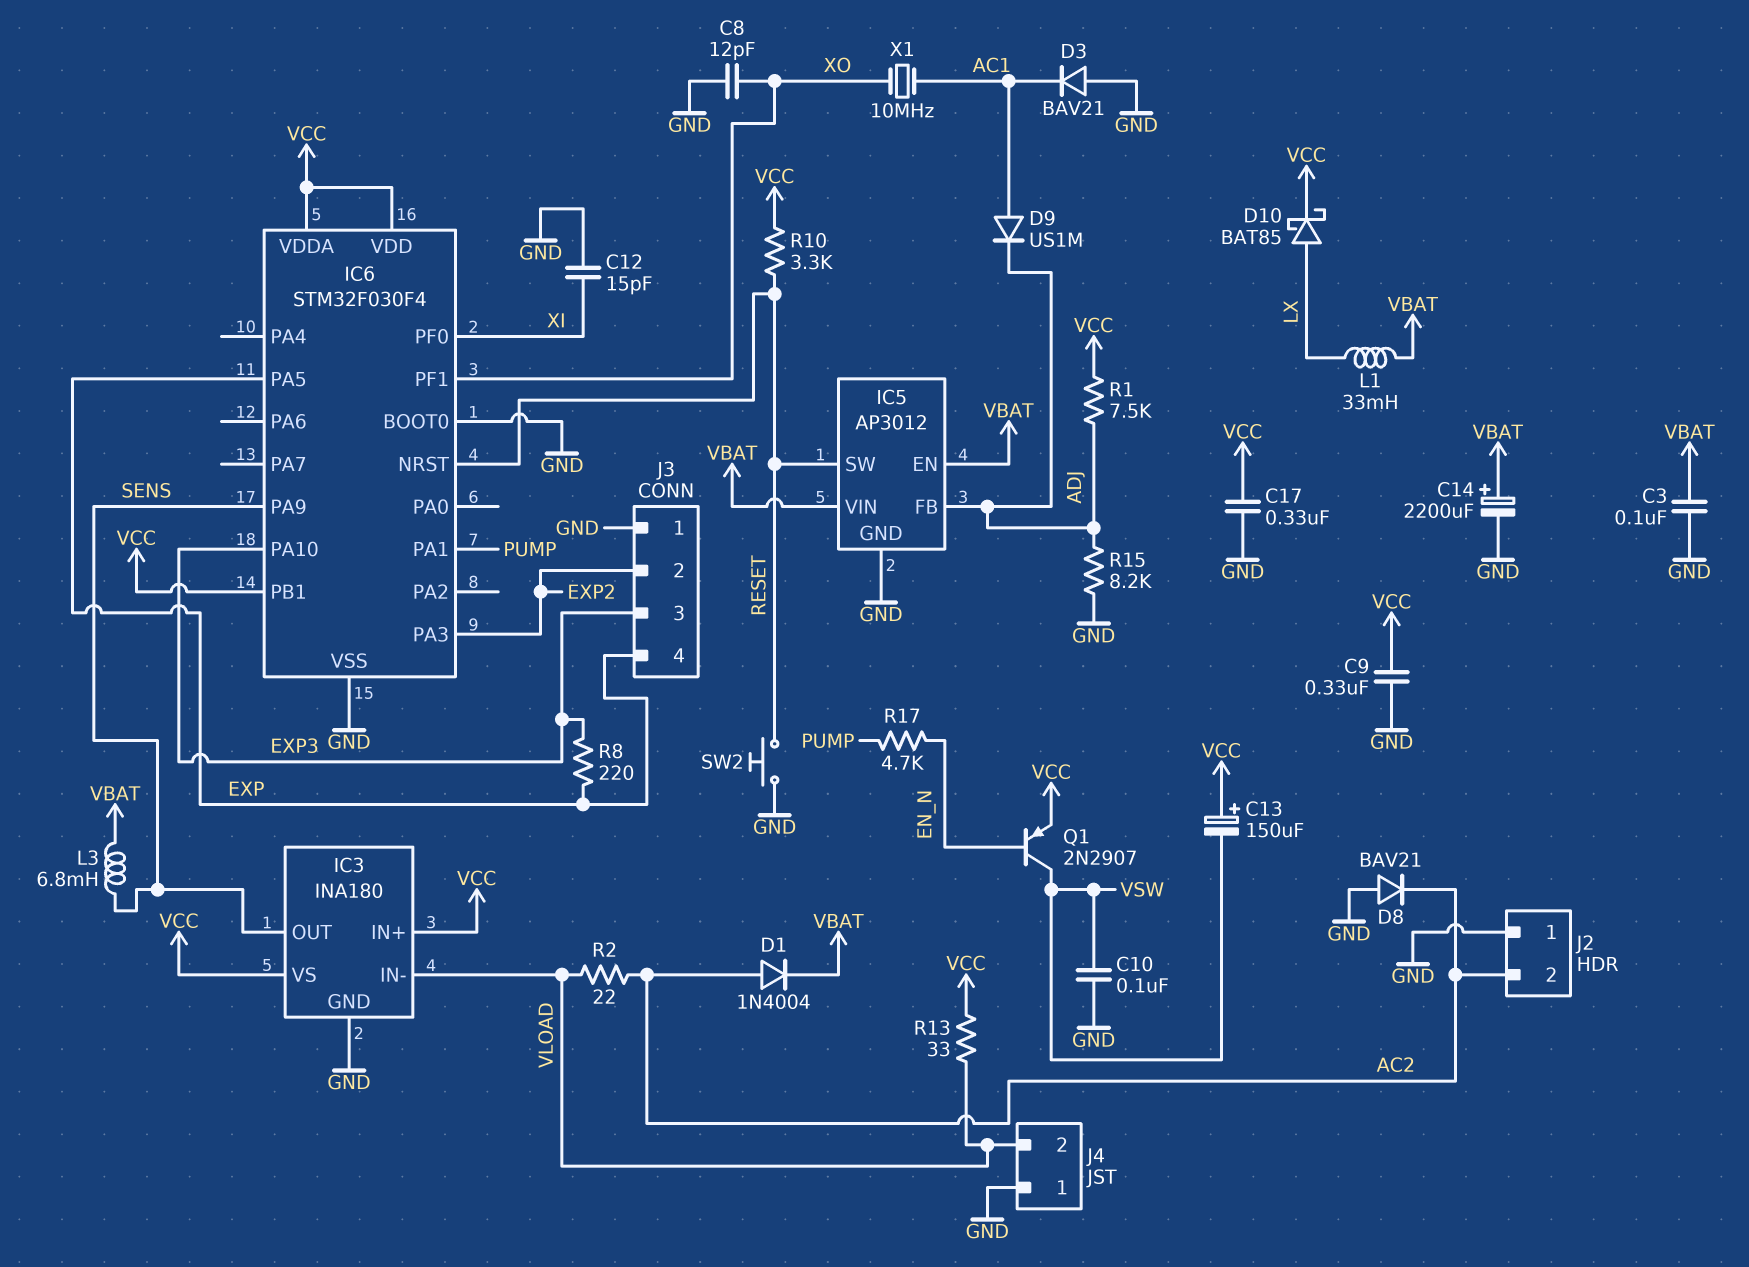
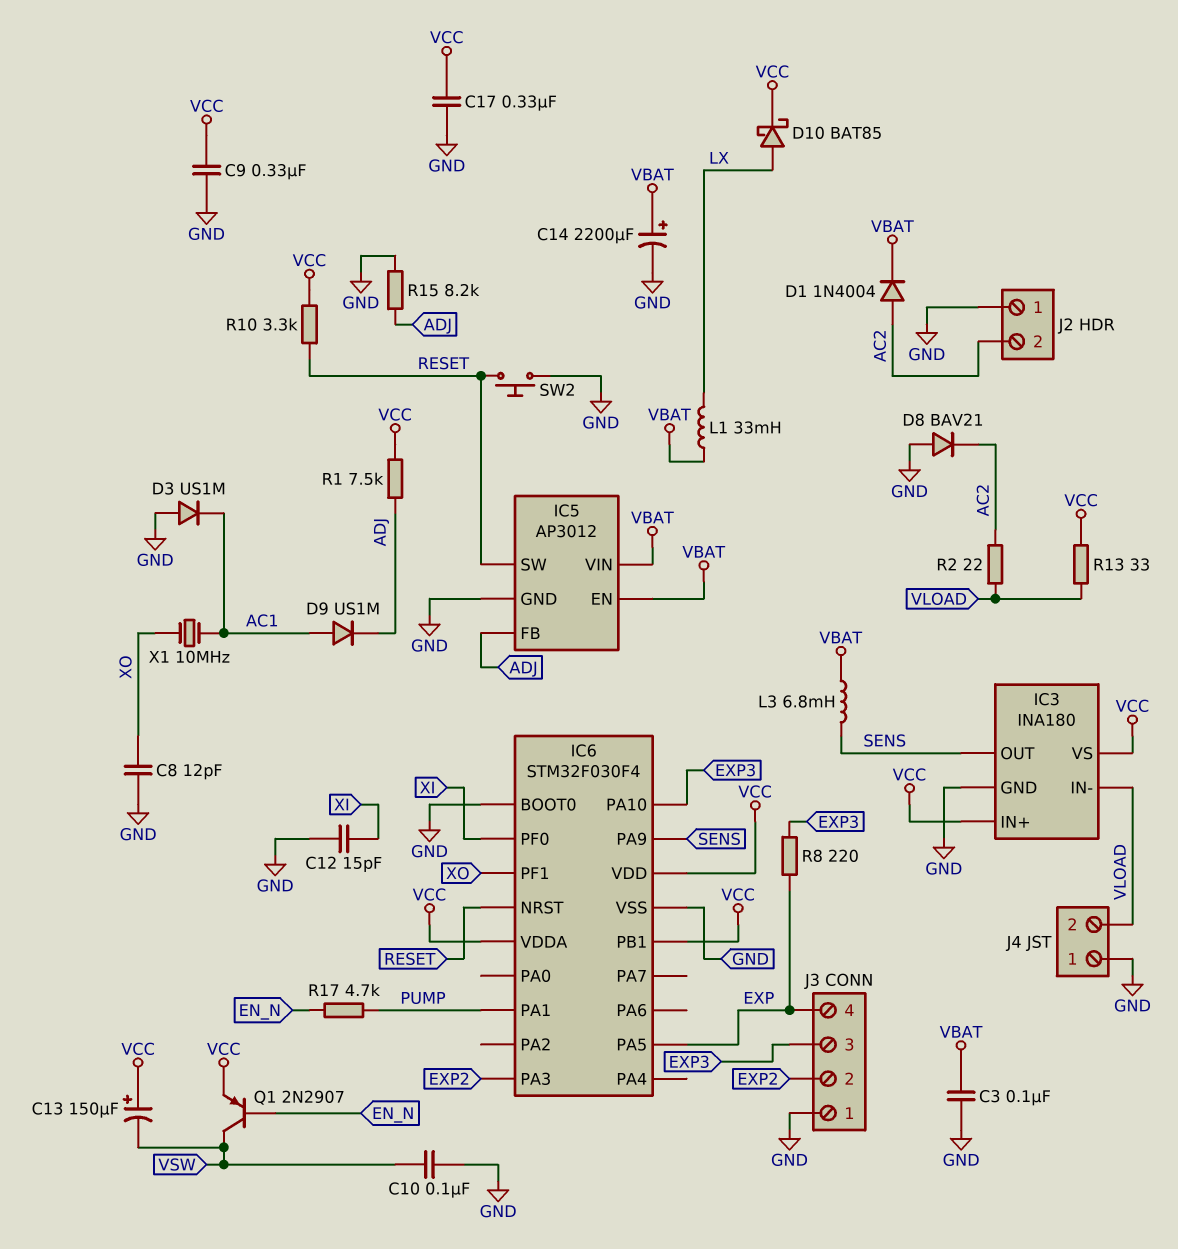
D3: diode BAV21 (A GND, K AC1) -> diode US1M (A GND, K AC1)

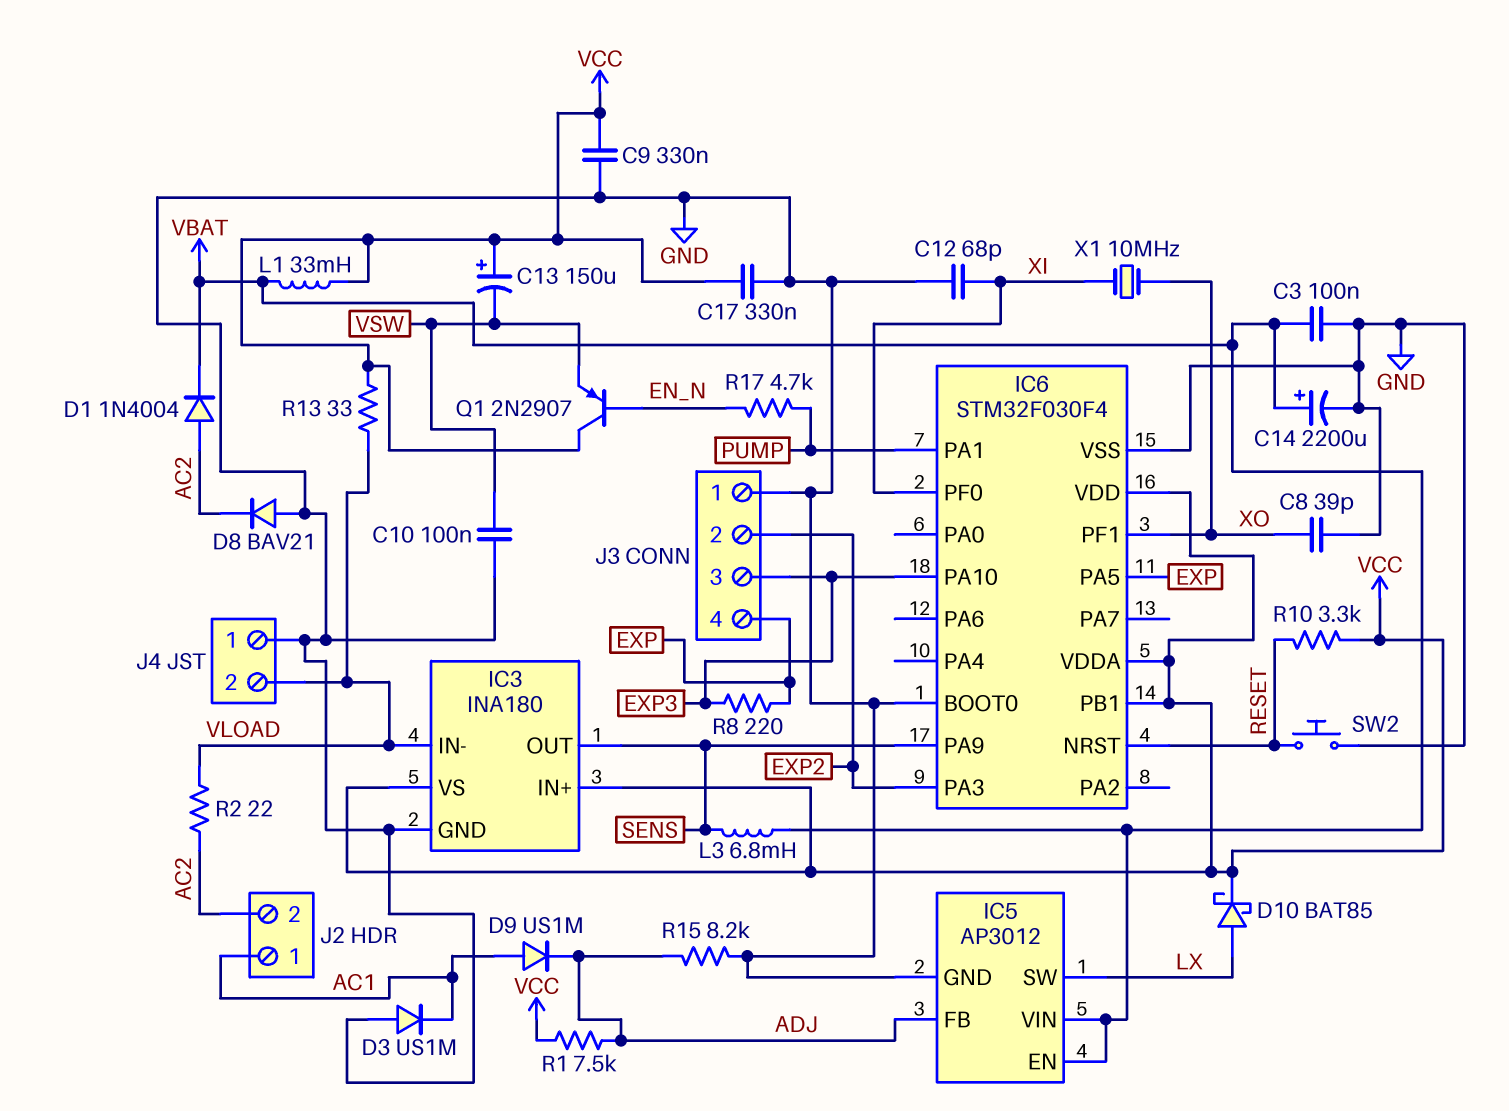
C8: 12pF (GND, XO) -> 39pF (GND, XO)
C12: 15pF (GND, XI) -> 68pF (GND, XI)
IC5 pin SW: RESET -> LX
J2 pin 1: GND -> AC1
L1: 33mH (LX, VBAT) -> 33mH (VBAT, VCC)
Q1: PNP 2N2907 (B EN_N, C VSW, E VCC) -> PNP 2N2907 (B EN_N, C VCC, E VSW)
X1: 10MHz (AC1, XO) -> 10MHz (XI, XO)

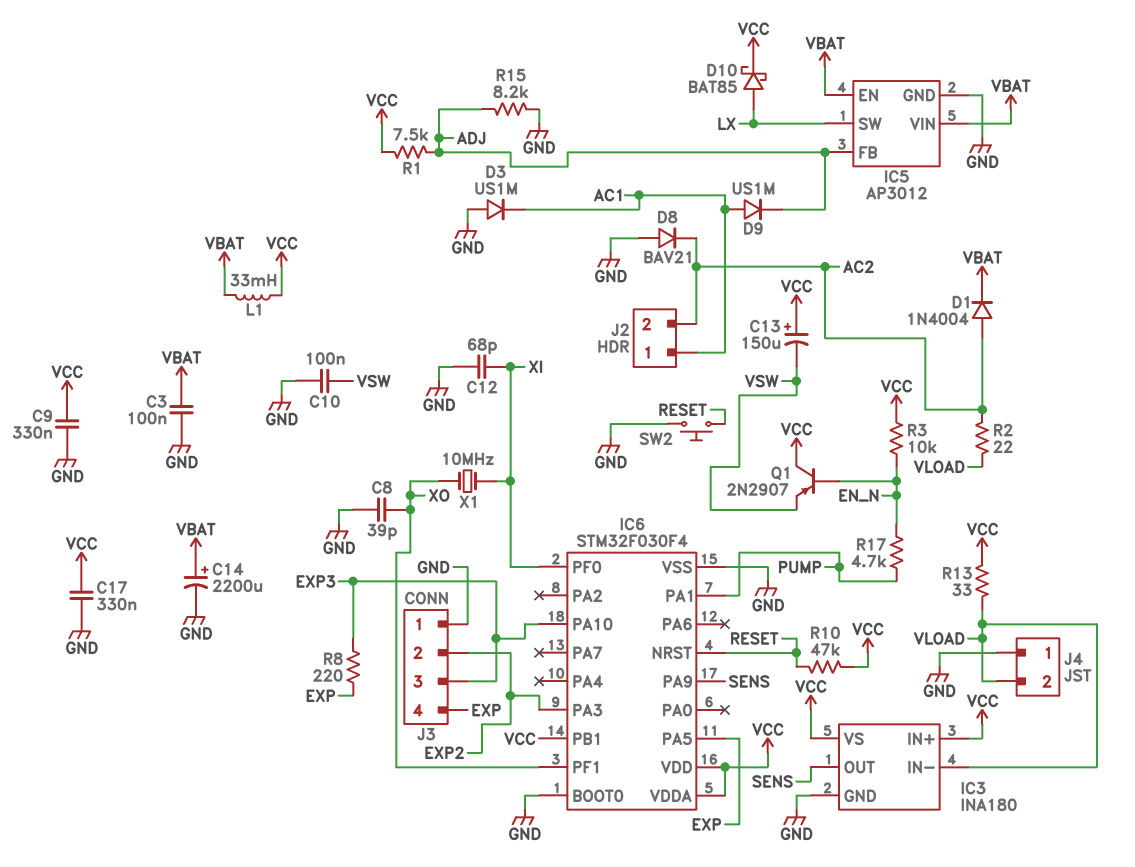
L3: 6.8mH (SENS, VBAT) -> none
R3: none -> 10k (EN_N, VCC)
R10: 3.3k (RESET, VCC) -> 47k (RESET, VCC)

